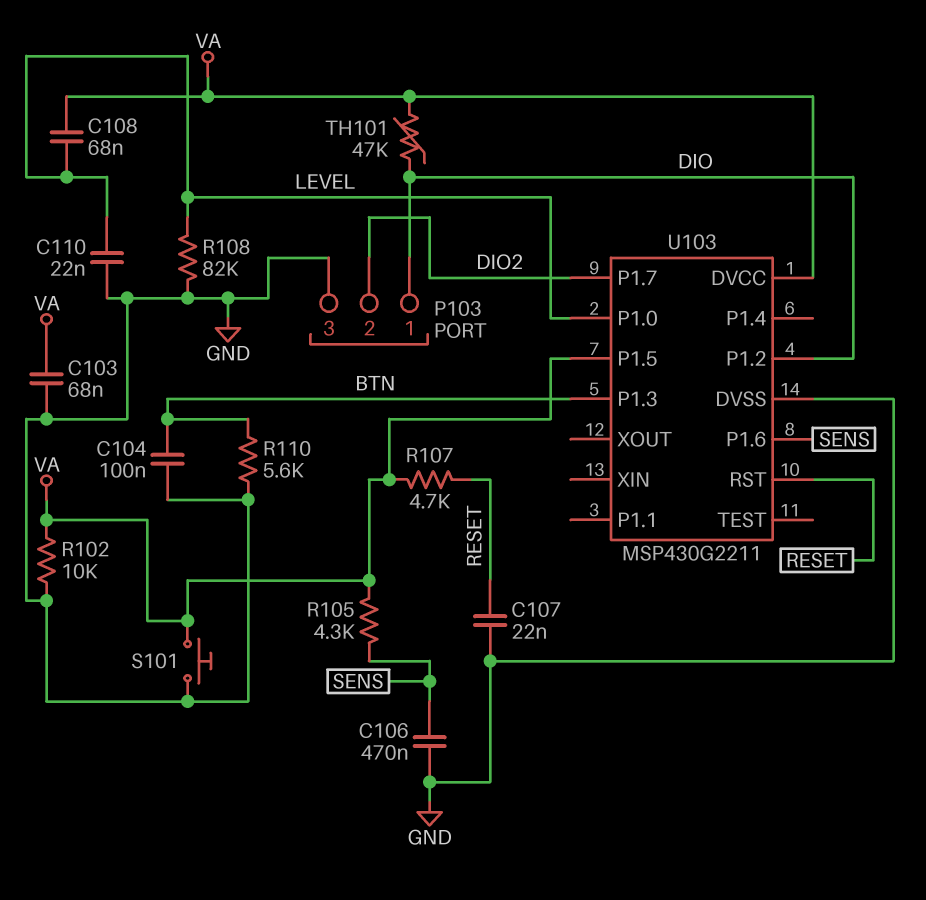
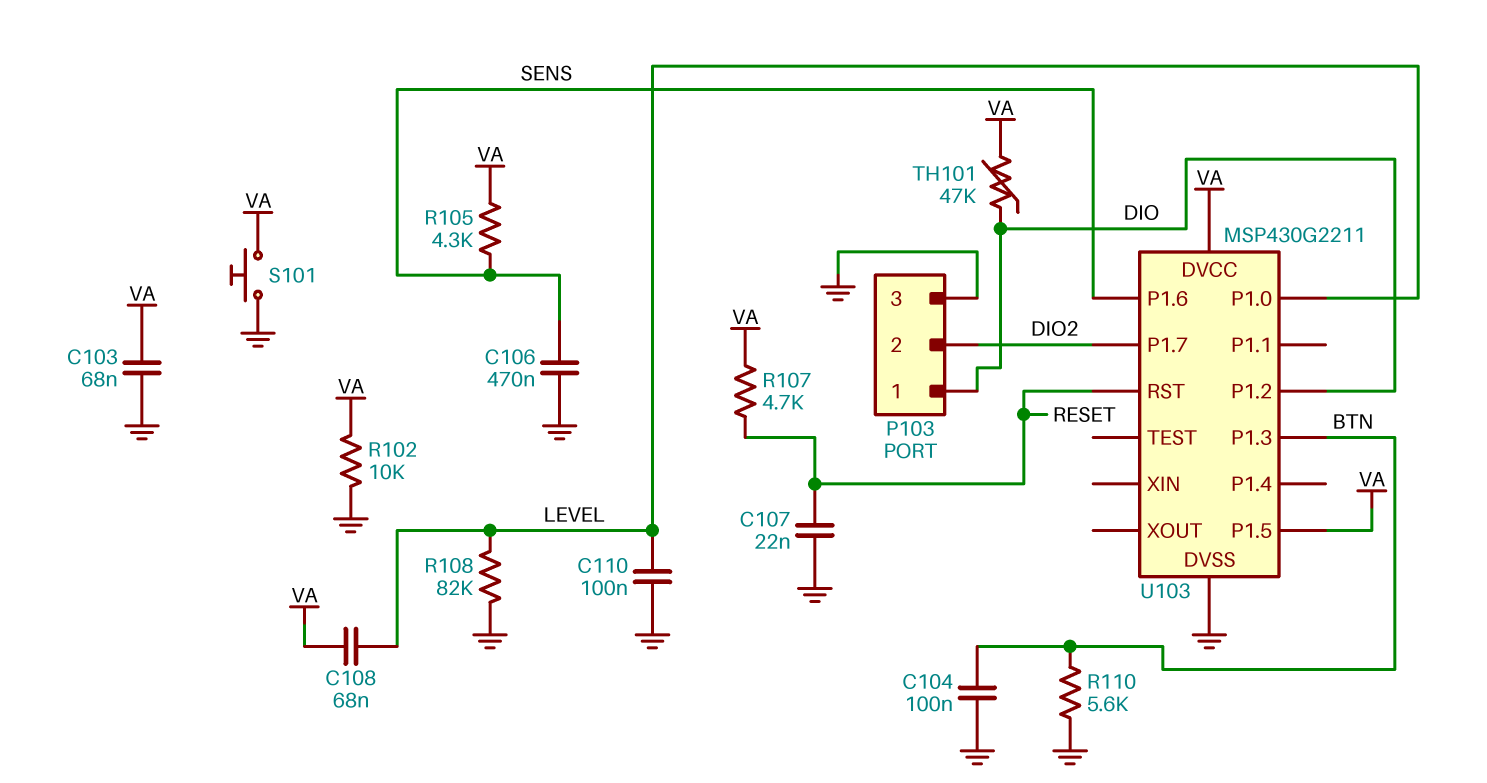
C110: 22nF (GND, LEVEL) -> 100nF (GND, LEVEL)

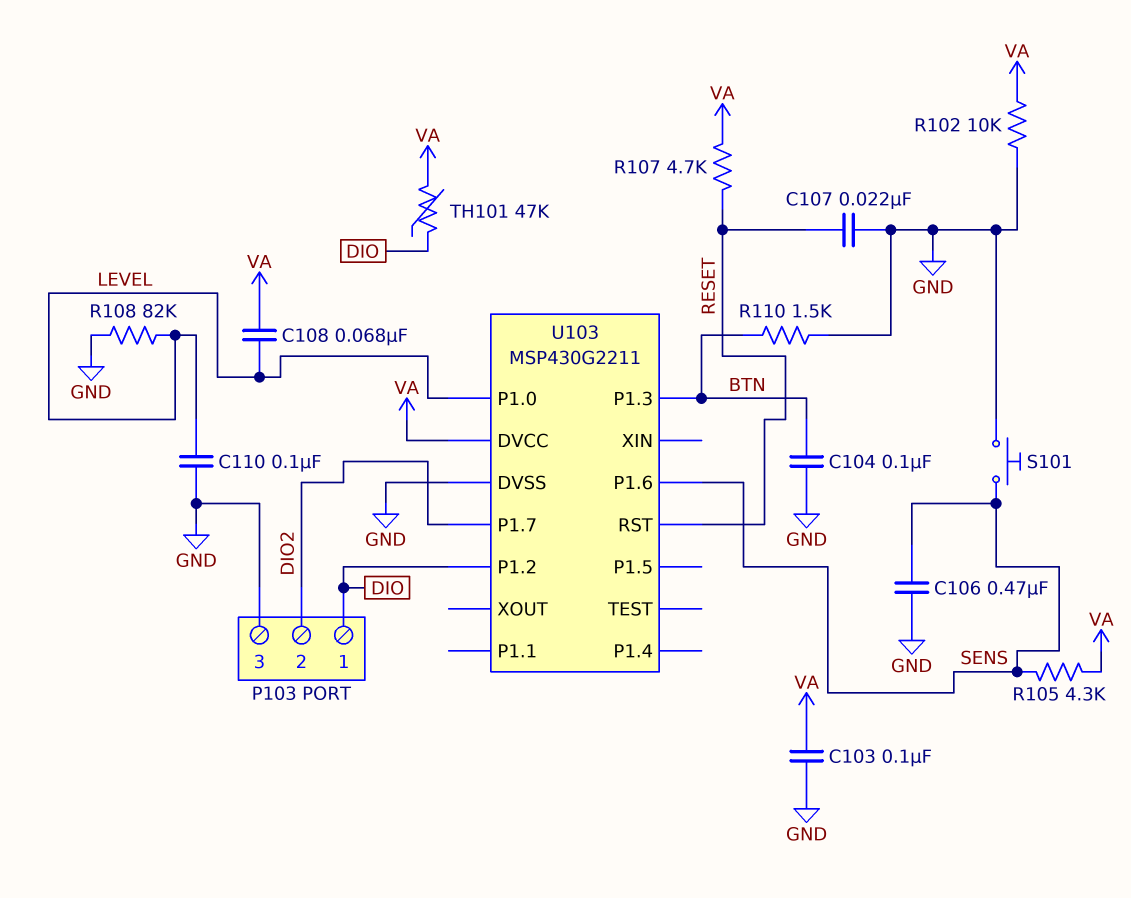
C103: 68nF (GND, VA) -> 100nF (GND, VA)
R110: 5.6k (BTN, GND) -> 1.5k (BTN, GND)
S101: button (GND, VA) -> button (GND, SENS)
U103 pin P1.5: VA -> none

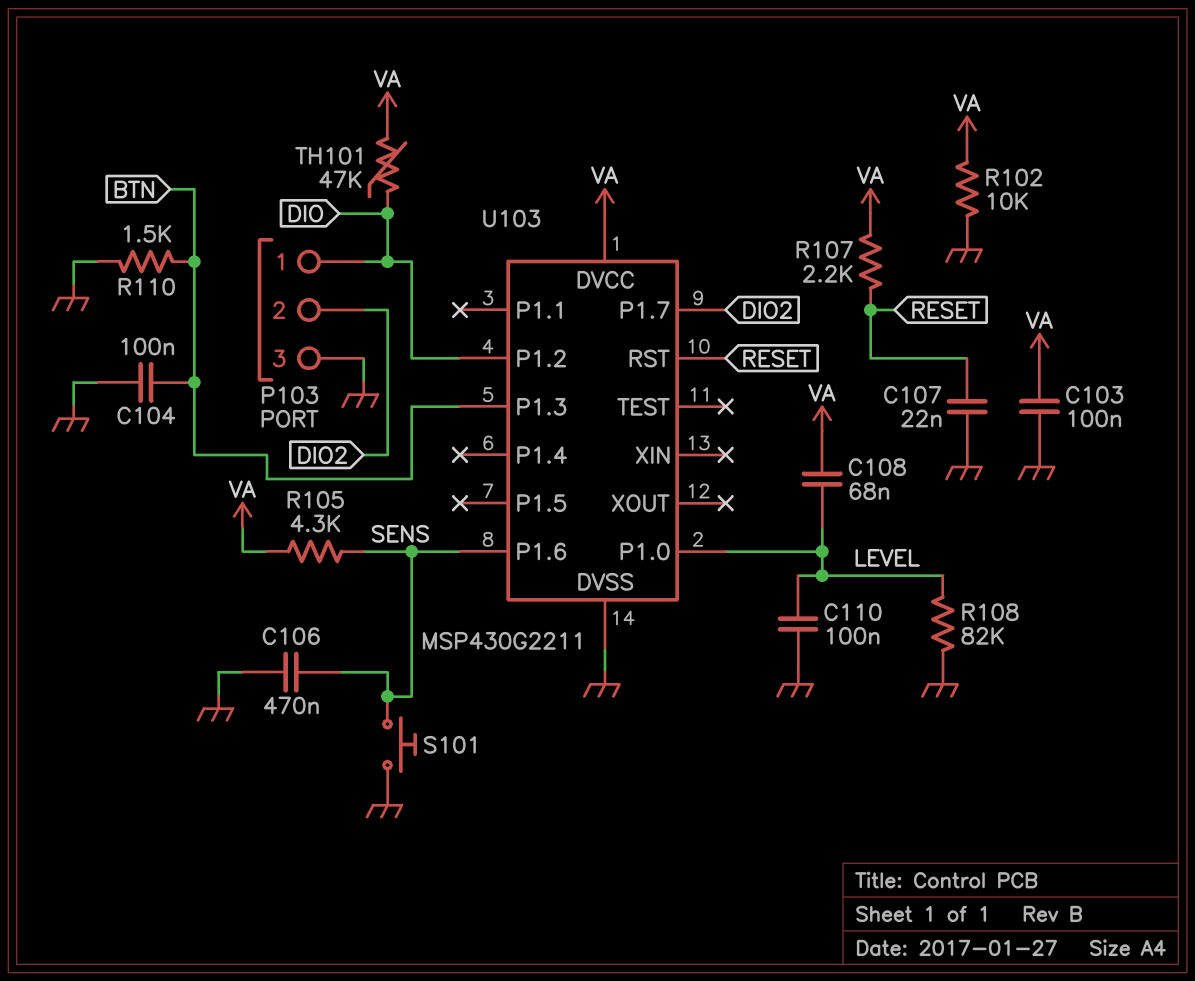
R107: 4.7k (RESET, VA) -> 2.2k (RESET, VA)

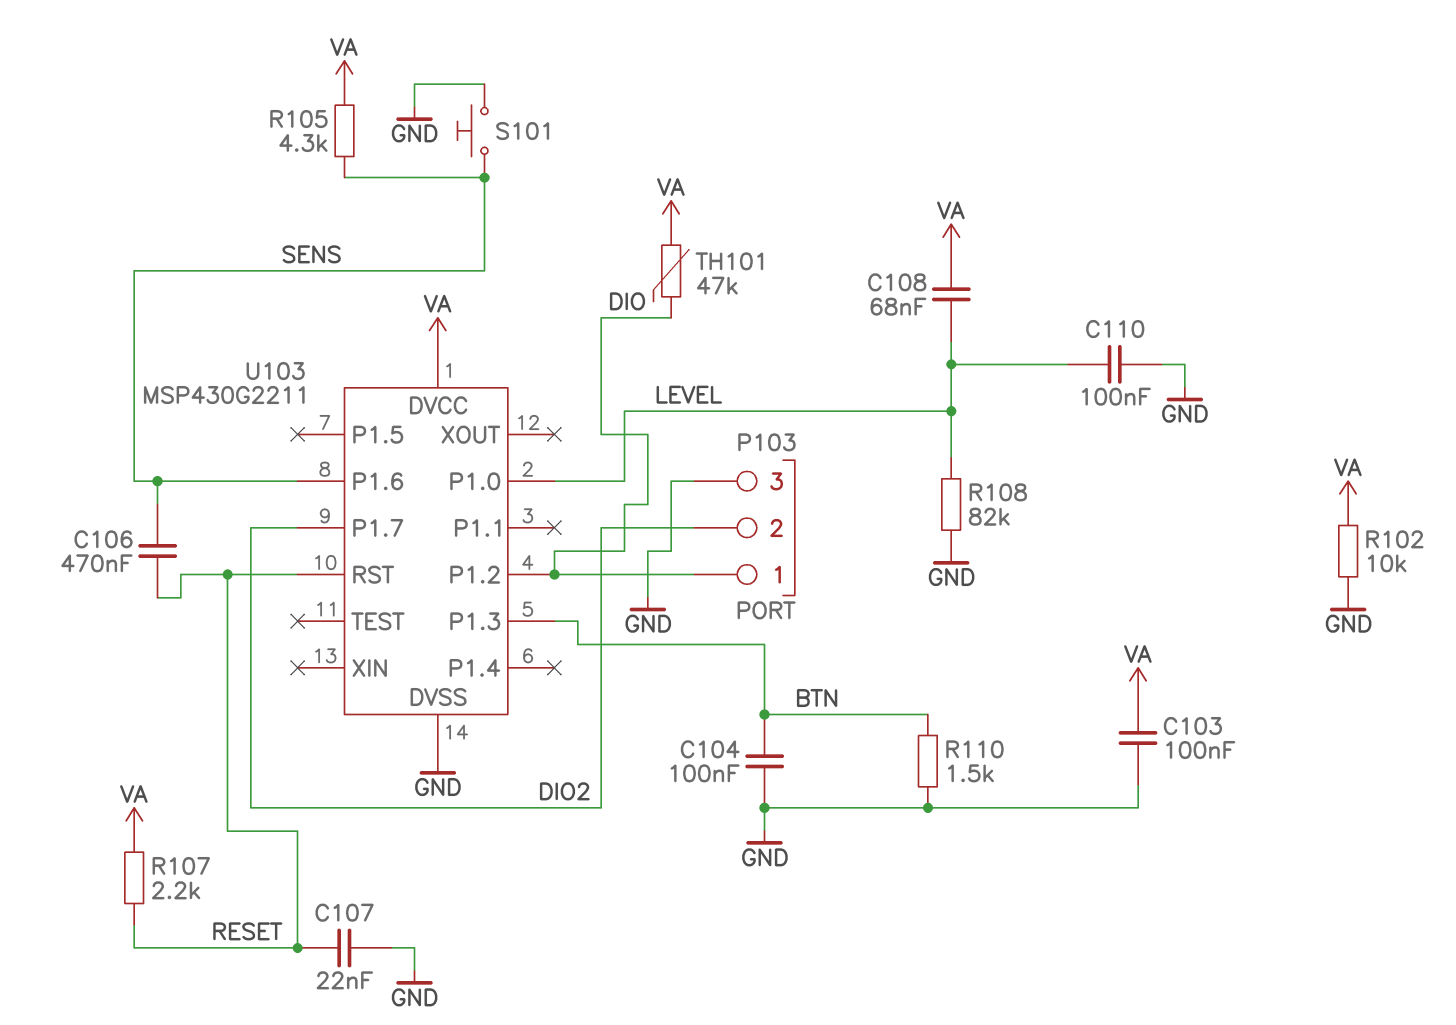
C106: 470nF (GND, SENS) -> 470nF (RESET, SENS)

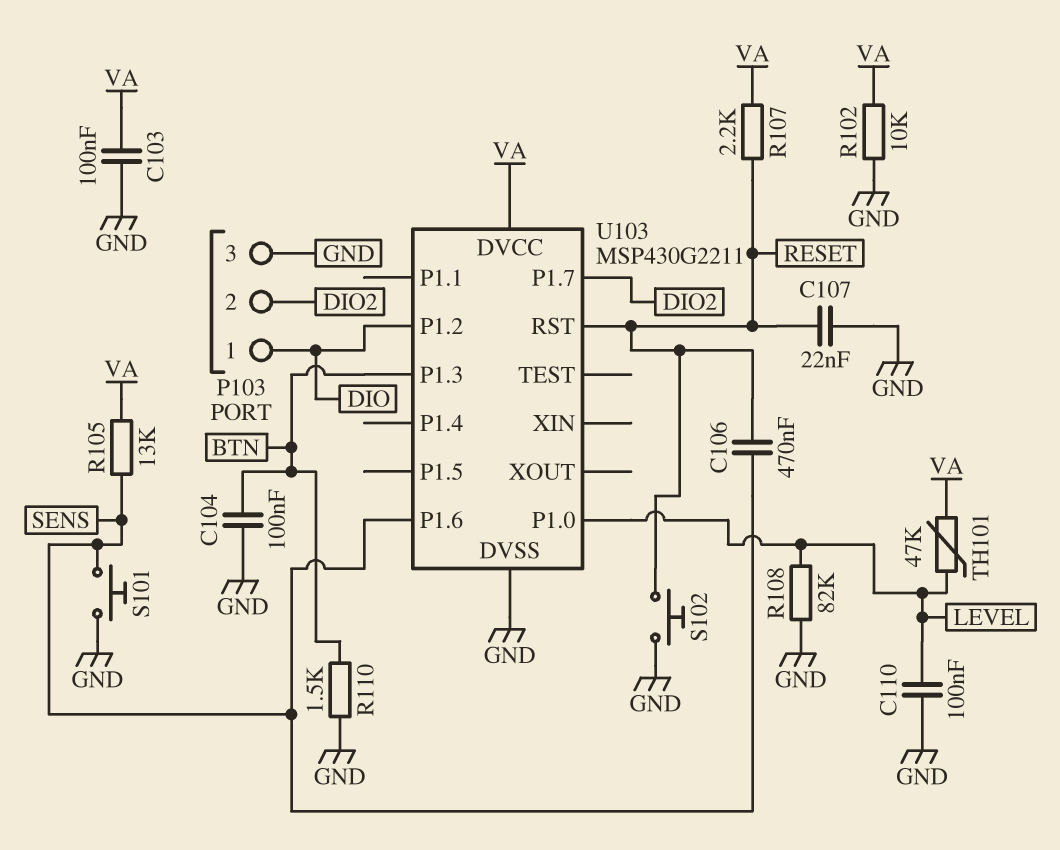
C108: 68nF (LEVEL, VA) -> none
R105: 4.3k (SENS, VA) -> 13k (SENS, VA)
S102: none -> button (GND, RESET)
TH101: 47k (DIO, VA) -> 47k (LEVEL, VA)

